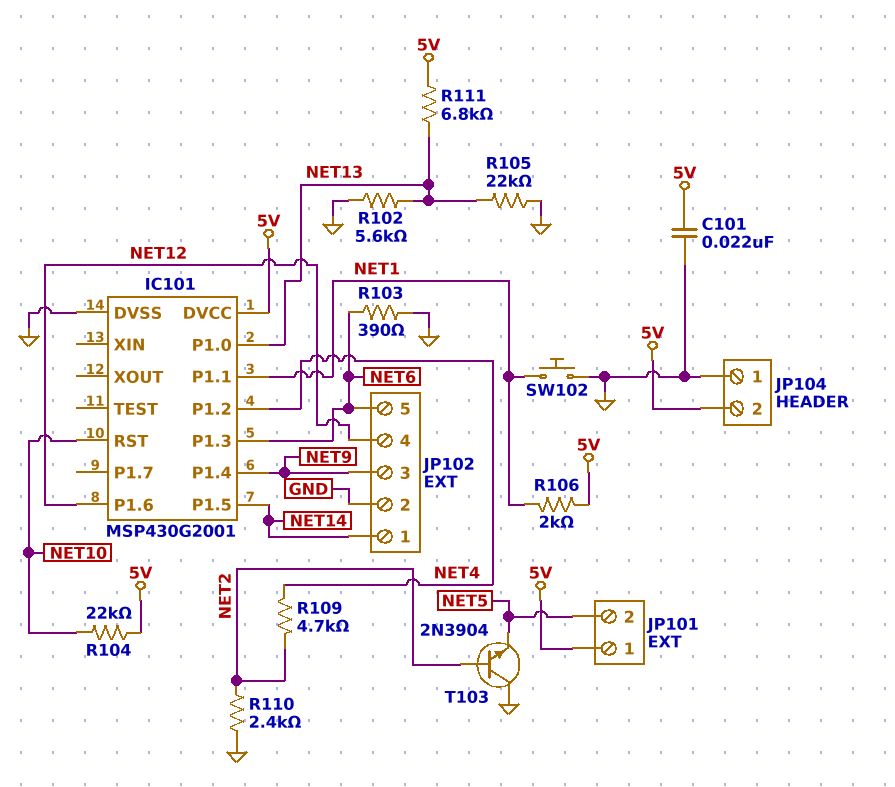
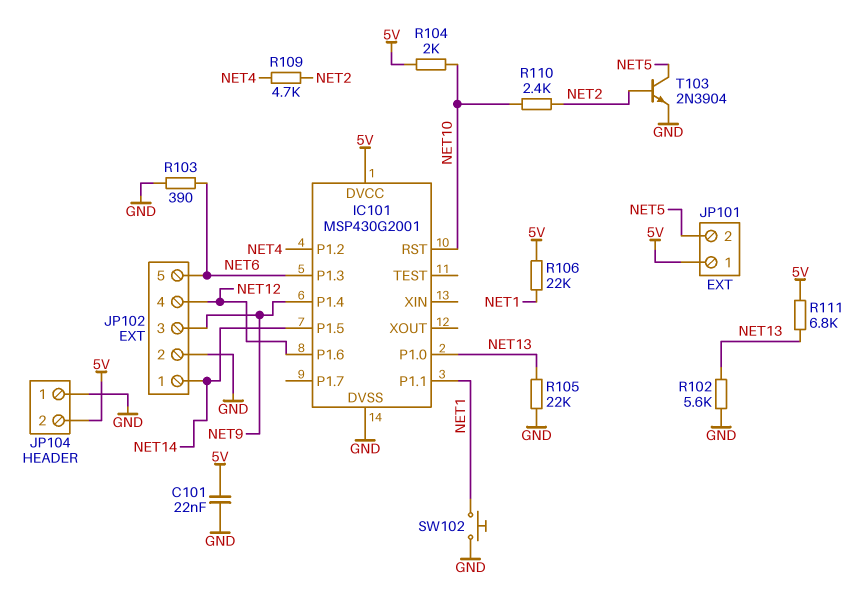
R104: 22k (5V, NET10) -> 2k (5V, NET10)
R106: 2k (5V, NET1) -> 22k (5V, NET1)
R110: 2.4k (GND, NET2) -> 2.4k (NET2, NET10)
T103: NPN 2N3904 (B NET2, C GND, E NET5) -> NPN 2N3904 (B NET2, C NET5, E GND)

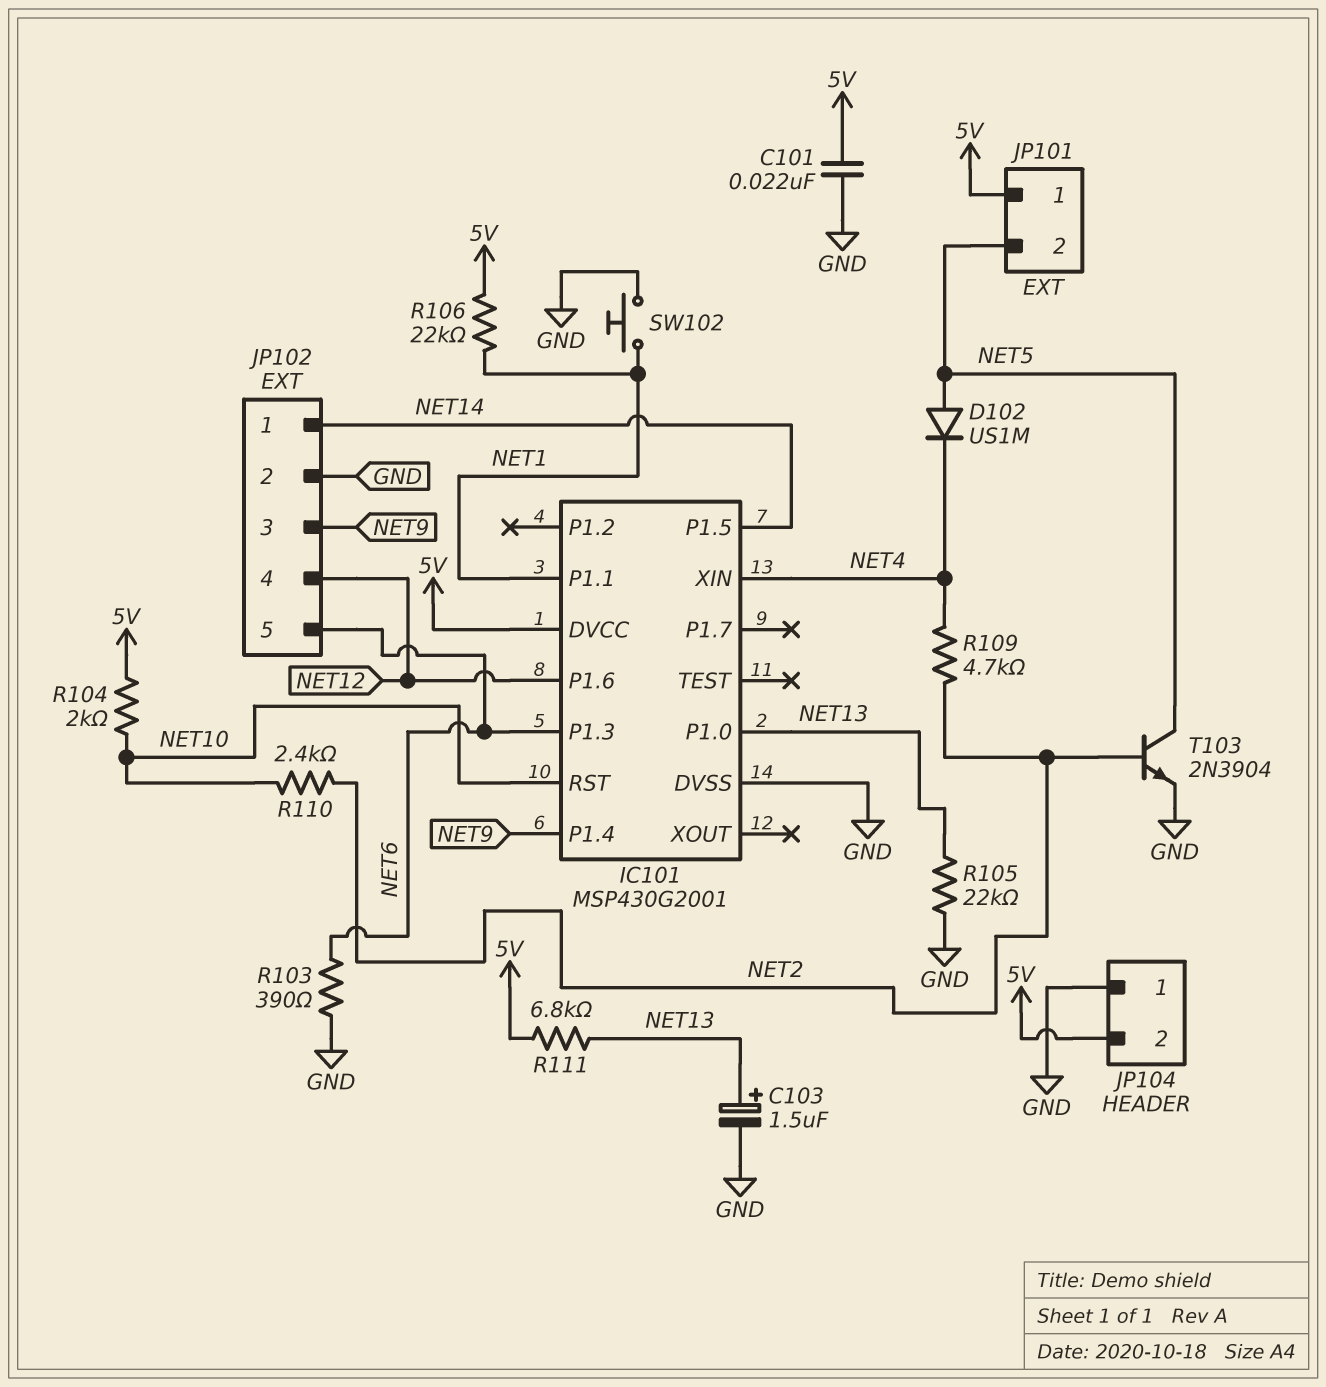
C103: none -> 1.5uF (plus NET13, minus GND)
D102: none -> diode US1M (A NET5, K NET4)
IC101 pin P1.2: NET4 -> none
IC101 pin XIN: none -> NET4
R102: 5.6k (GND, NET13) -> none

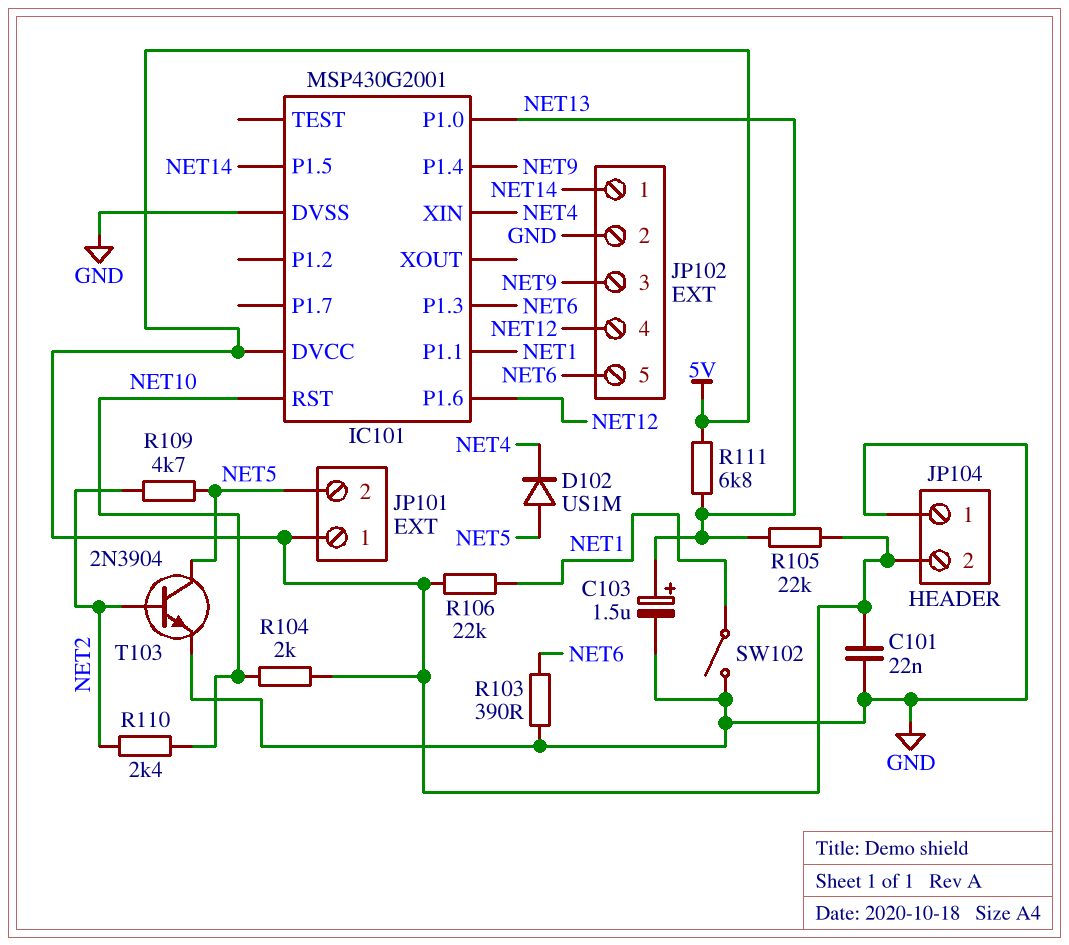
R105: 22k (GND, NET13) -> 22k (5V, NET13)
R109: 4.7k (NET2, NET4) -> 4.7k (NET2, NET5)
SW102: button (GND, NET1) -> switch (GND, NET1)

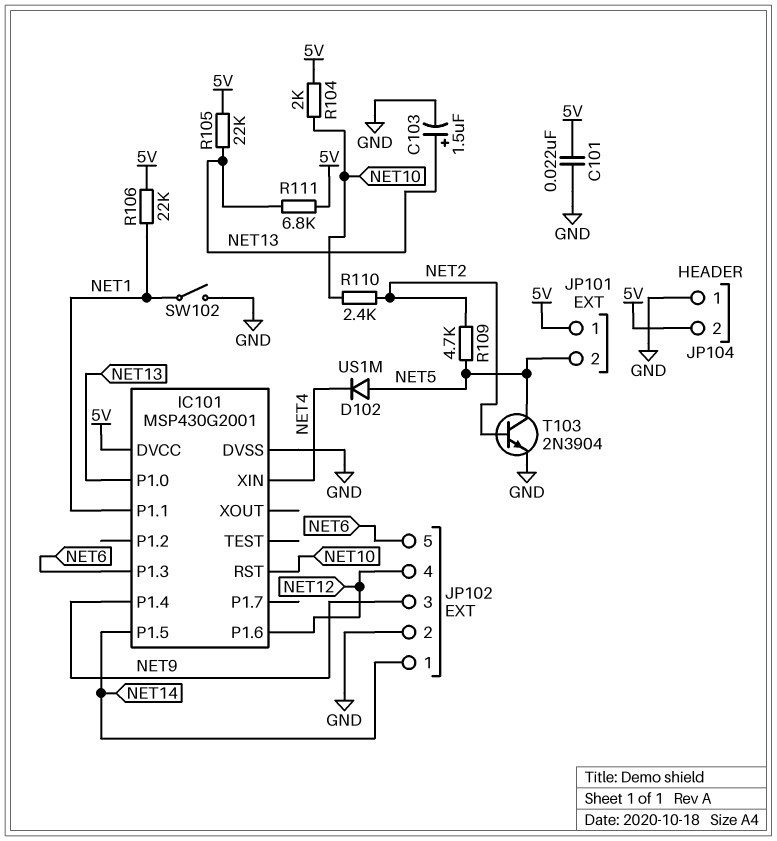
R103: 390 (GND, NET6) -> none

